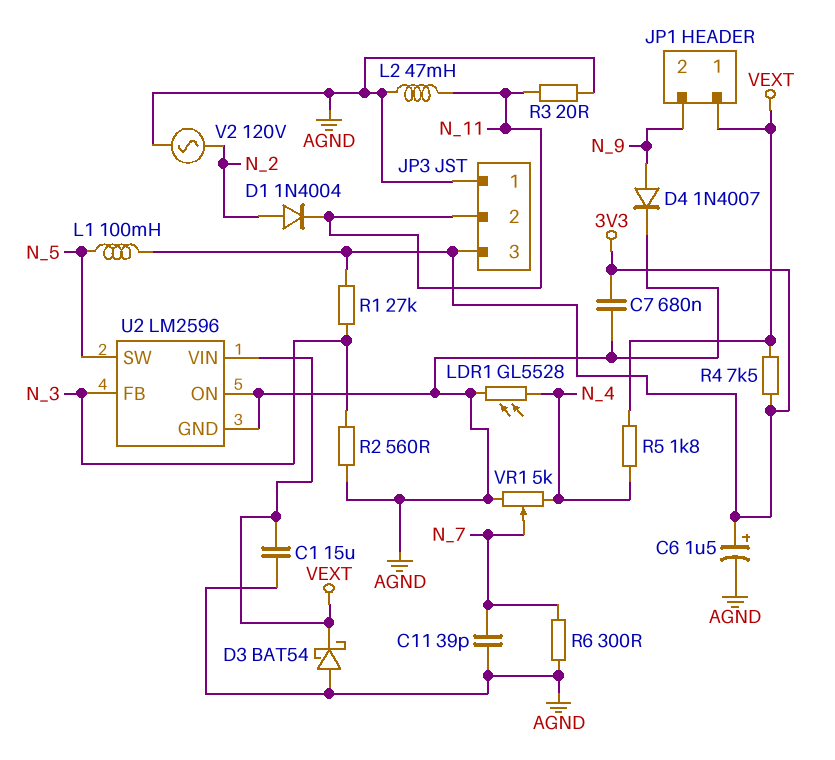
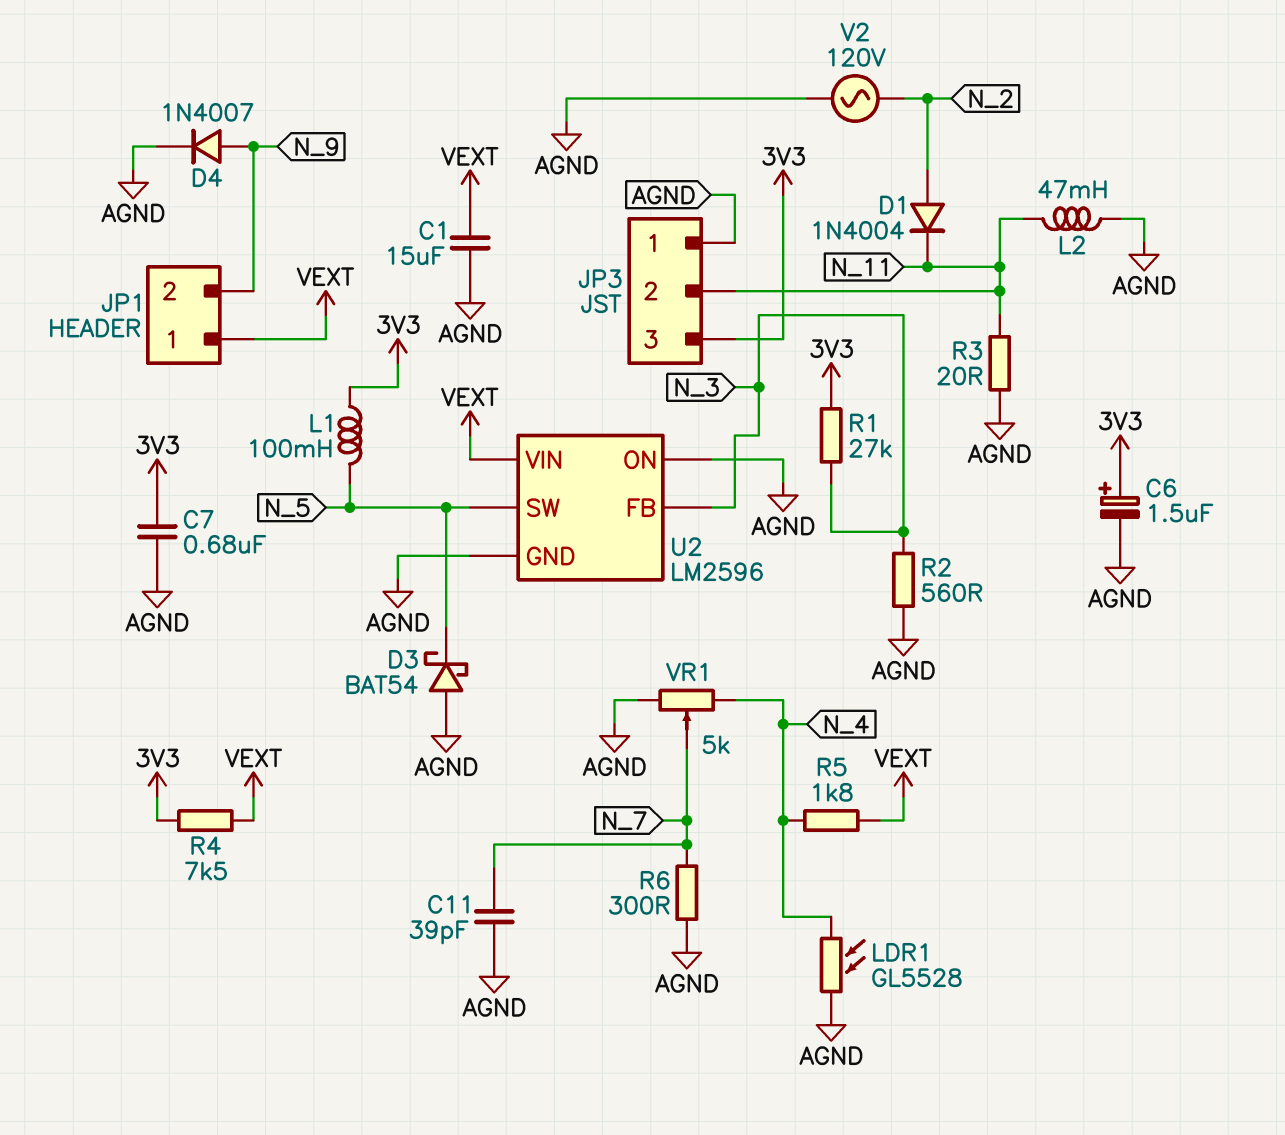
D3: schottky BAT54 (A AGND, K VEXT) -> schottky BAT54 (A AGND, K N_5)

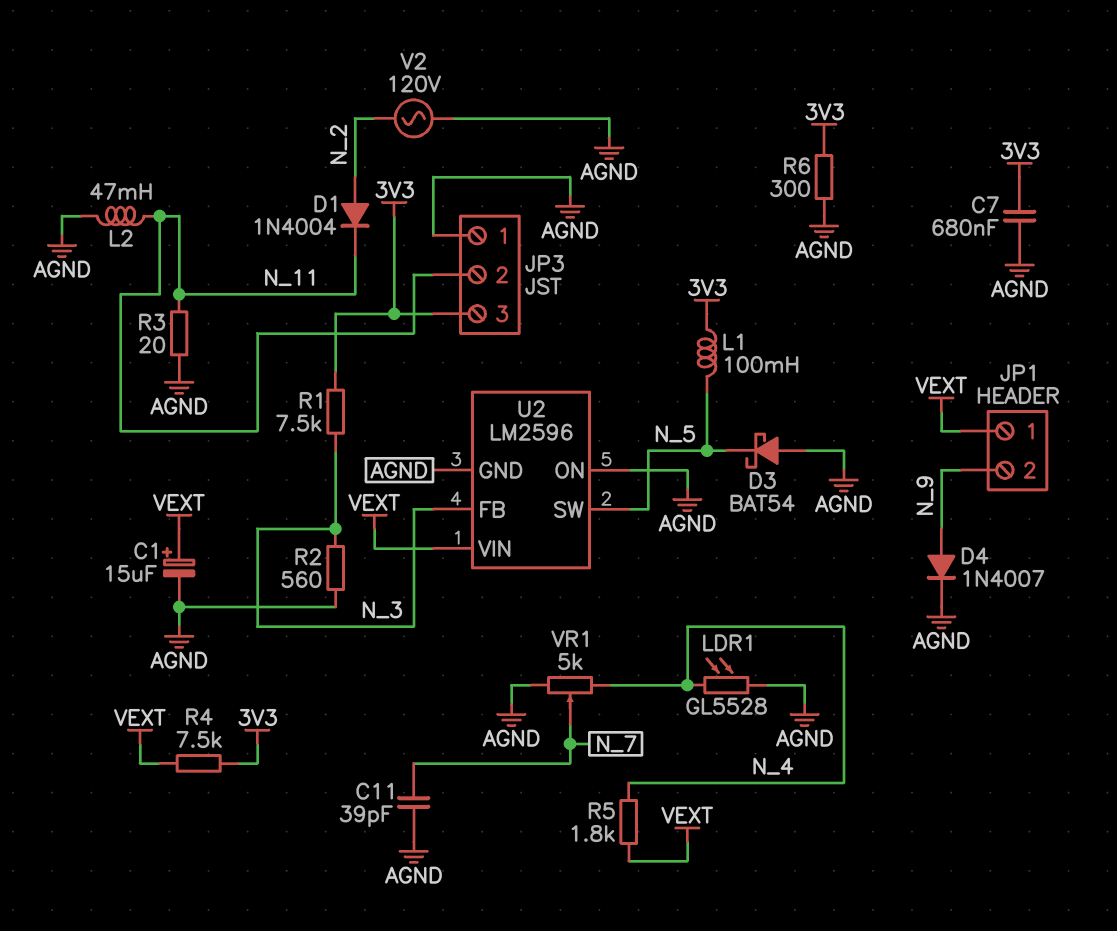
C1: 15uF (AGND, VEXT) -> 15uF (plus VEXT, minus AGND)
C6: 1.5uF (plus 3V3, minus AGND) -> none
R1: 27k (3V3, N_3) -> 7.5k (3V3, N_3)
R6: 300 (AGND, N_7) -> 300 (3V3, AGND)

